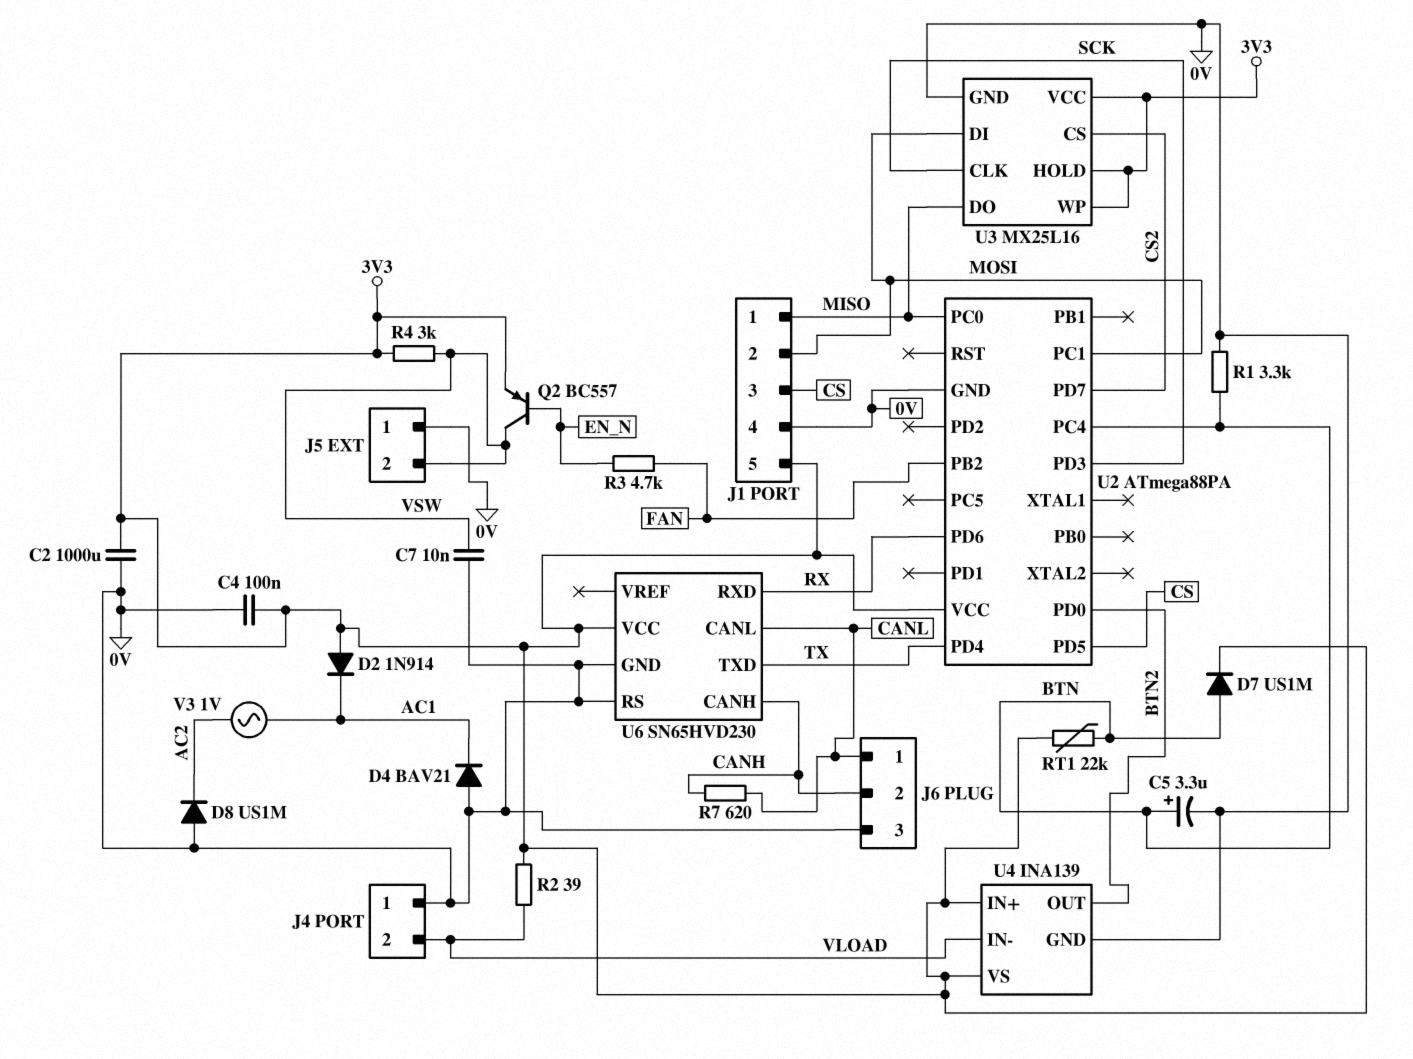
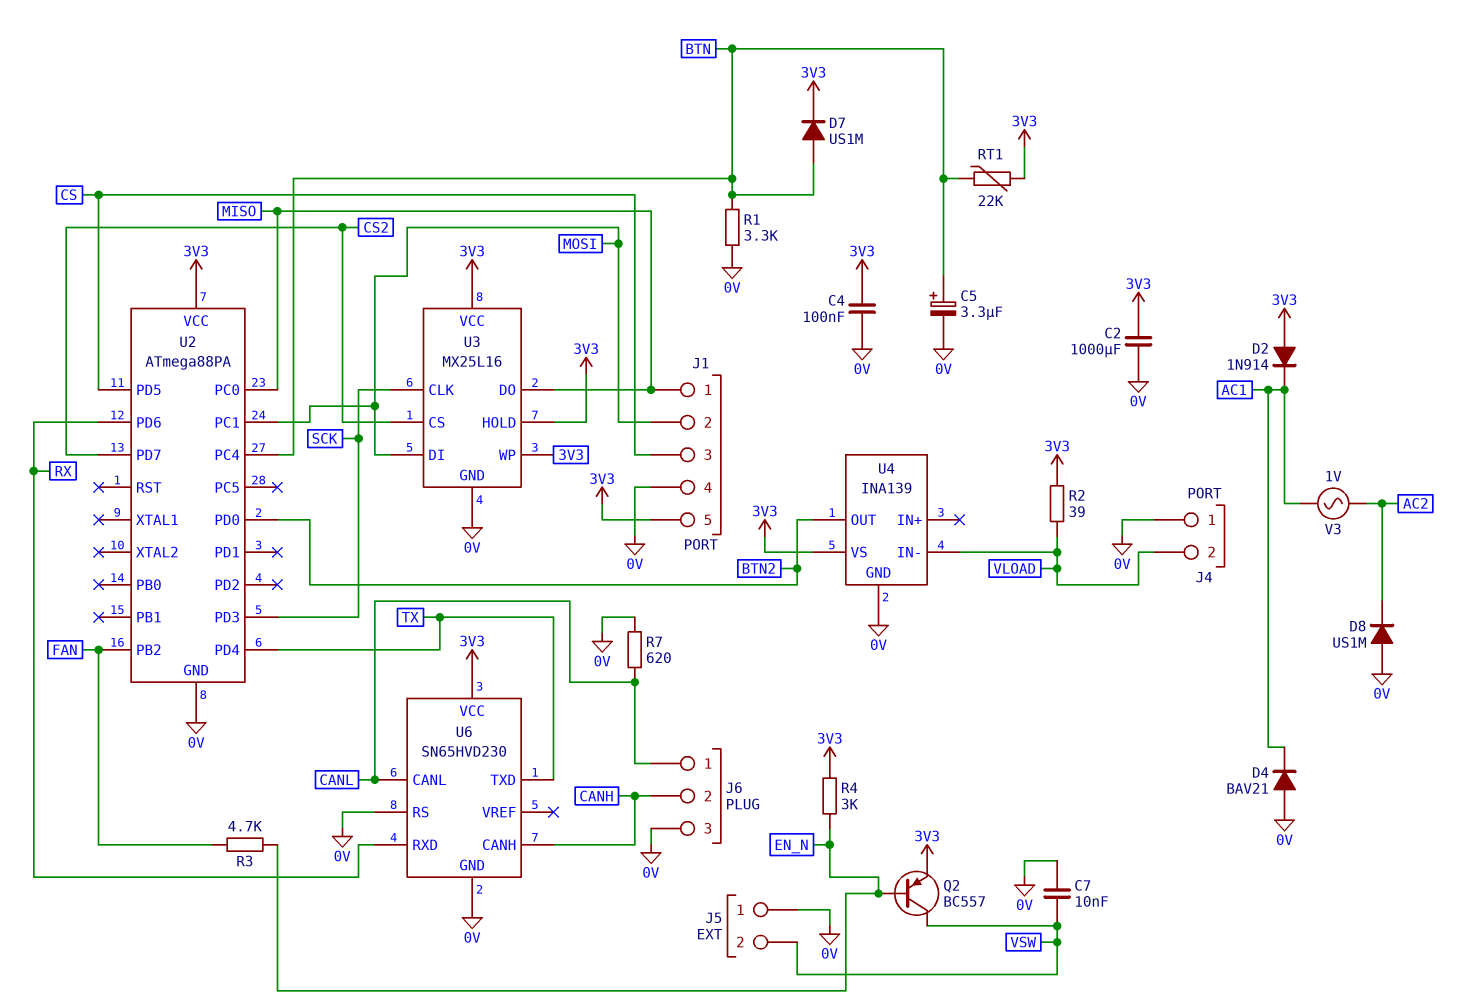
R4: 3k (3V3, VSW) -> 3k (3V3, EN_N)
R7: 620 (CANH, CANL) -> 620 (0V, CANL)
U4 pin IN+: 3V3 -> none

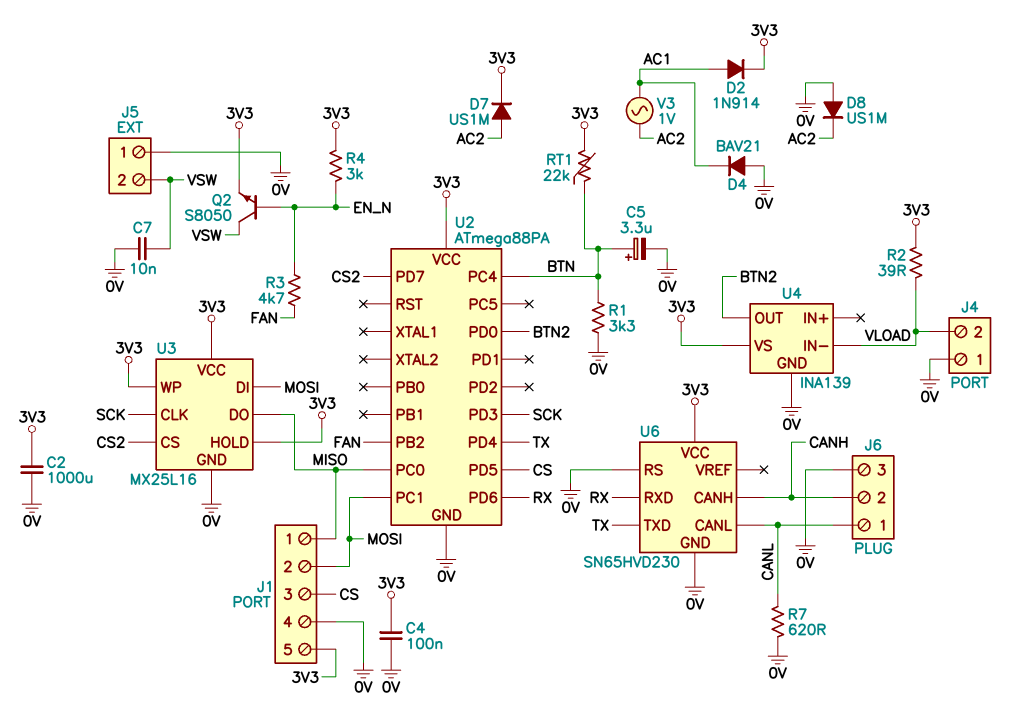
D2: diode 1N914 (A 3V3, K AC1) -> diode 1N914 (A AC1, K 3V3)
D7: diode US1M (A BTN, K 3V3) -> diode US1M (A AC2, K 3V3)
Q2: PNP BC557 (B EN_N, C VSW, E 3V3) -> NPN S8050 (B EN_N, C VSW, E 3V3)

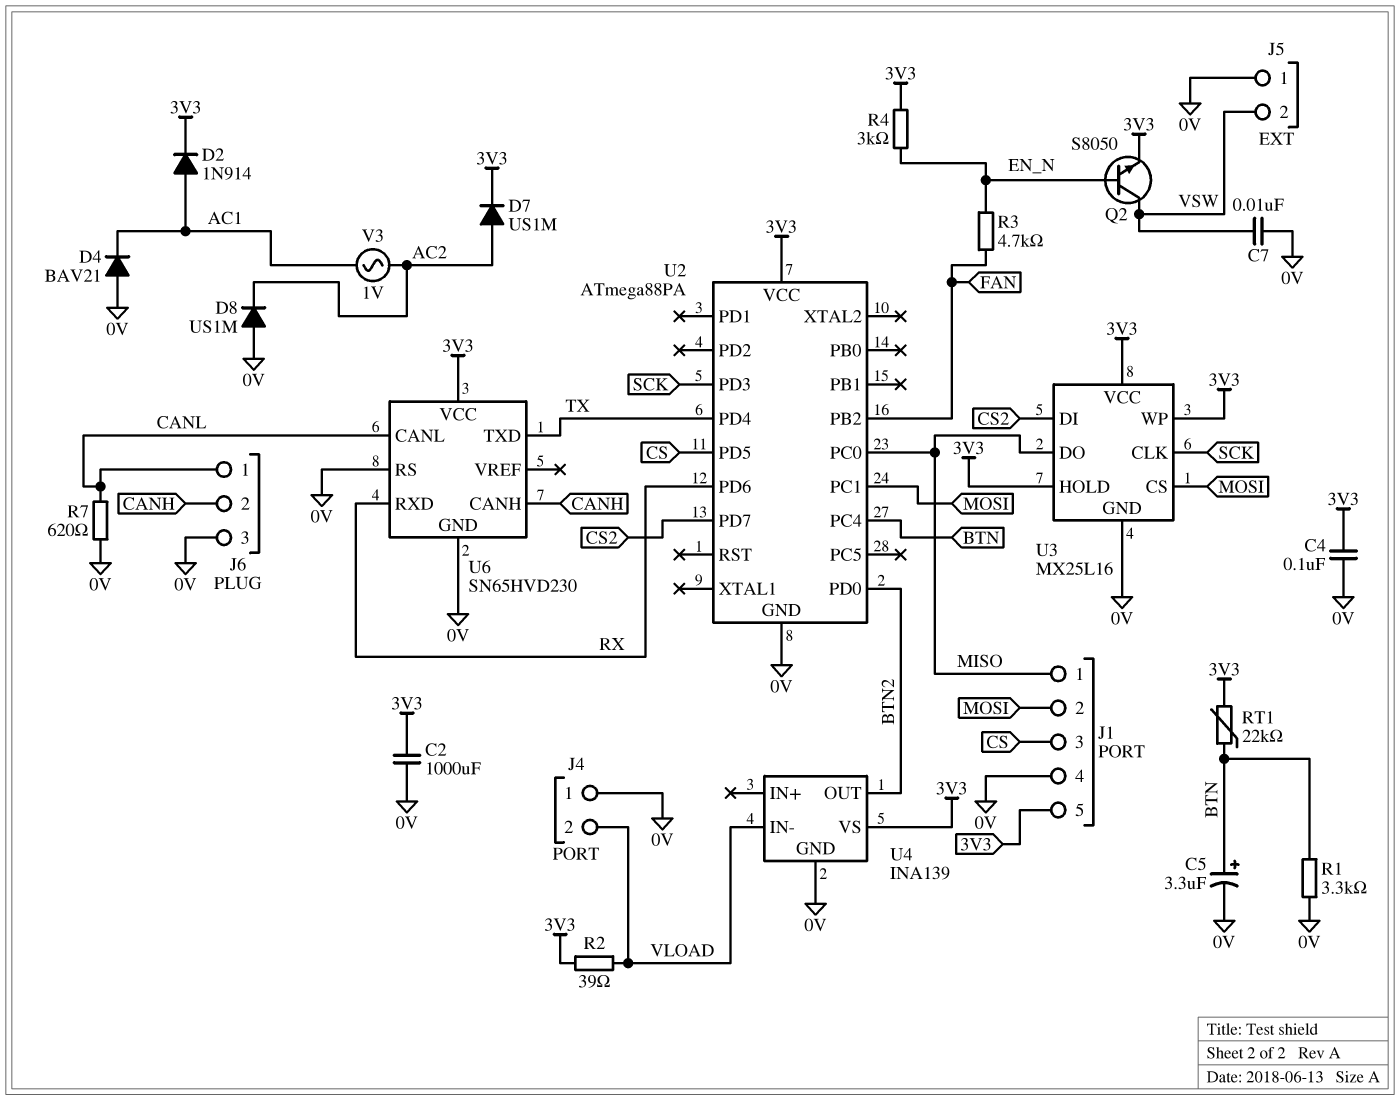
U3 pin CS: CS2 -> MOSI
U3 pin DI: MOSI -> CS2

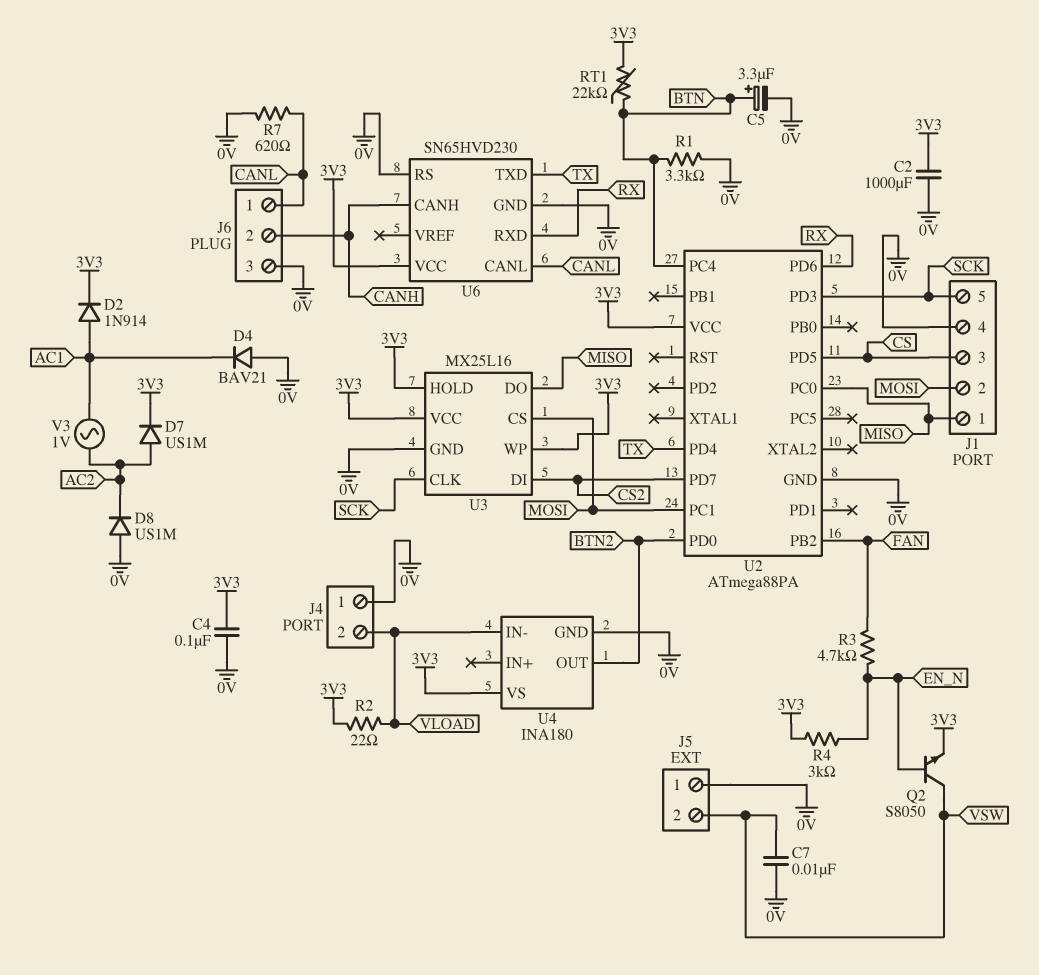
J1 pin 5: 3V3 -> SCK
R2: 39 (3V3, VLOAD) -> 22 (3V3, VLOAD)
U4: INA139 -> INA180

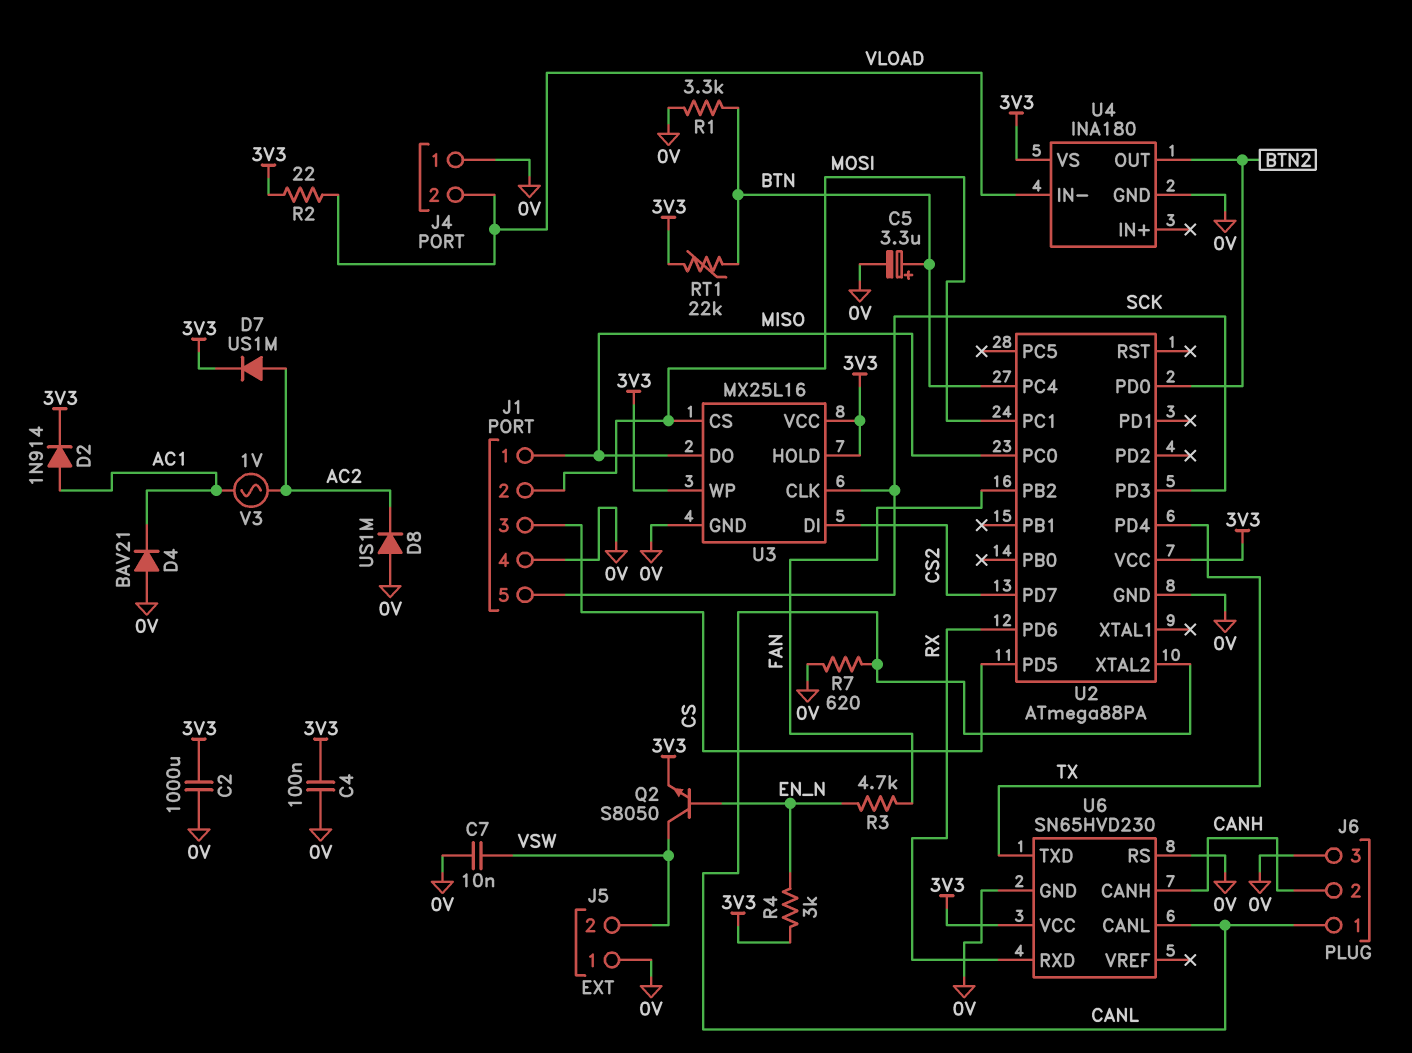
U2 pin XTAL2: none -> CANL

